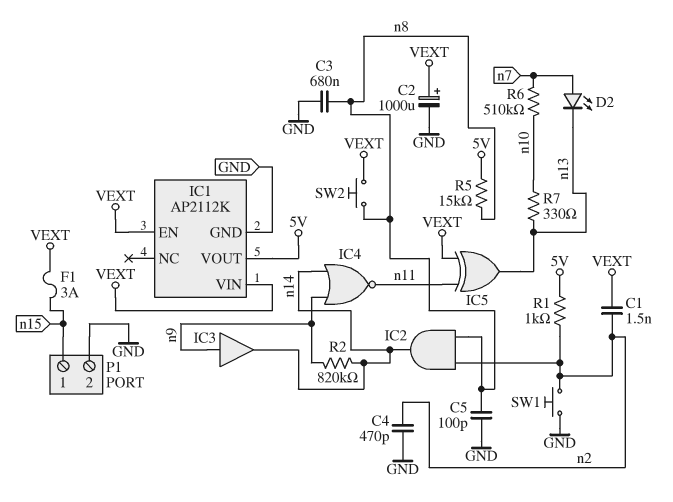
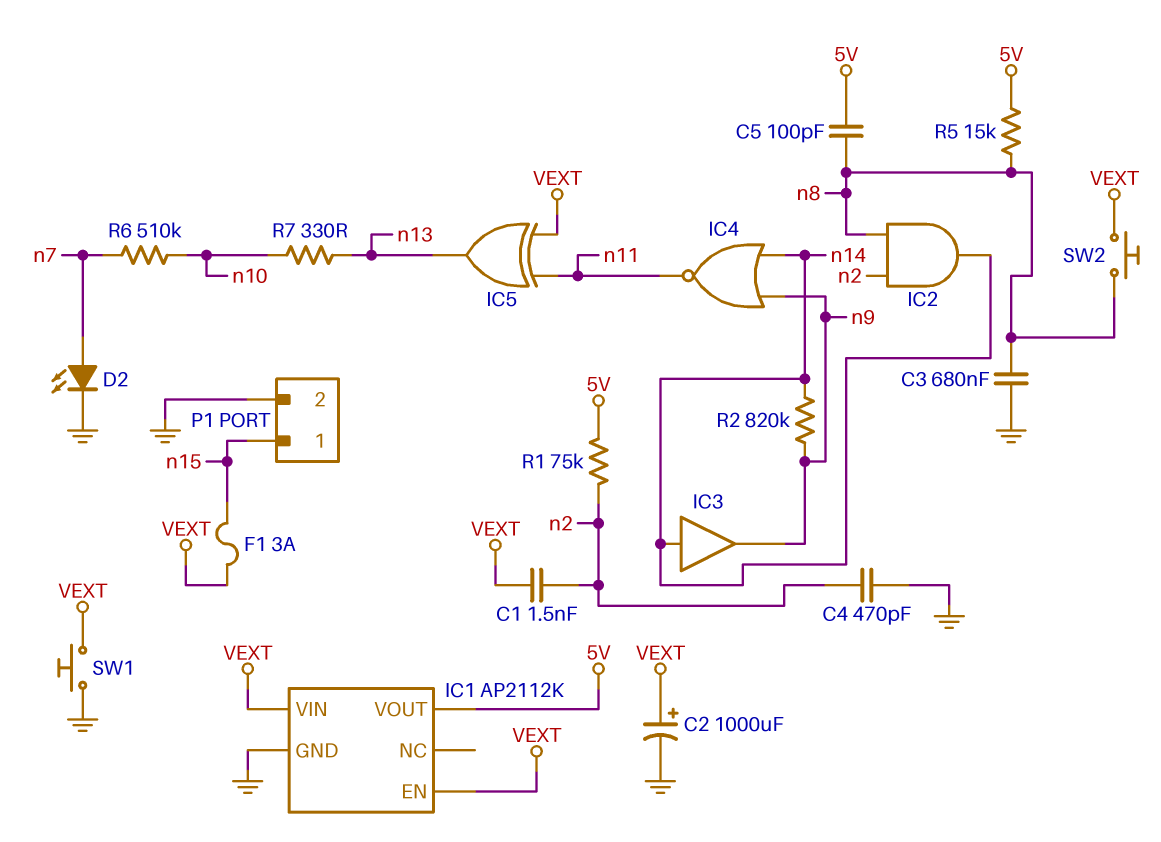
C5: 100pF (GND, n8) -> 100pF (5V, n8)
D2: LED (A n7, K n13) -> LED (A n7, K GND)
IC3: buffer (in n9, out n14) -> buffer (in n14, out n9)
R1: 1k (5V, n2) -> 75k (5V, n2)
SW1: button (GND, n2) -> button (GND, VEXT)

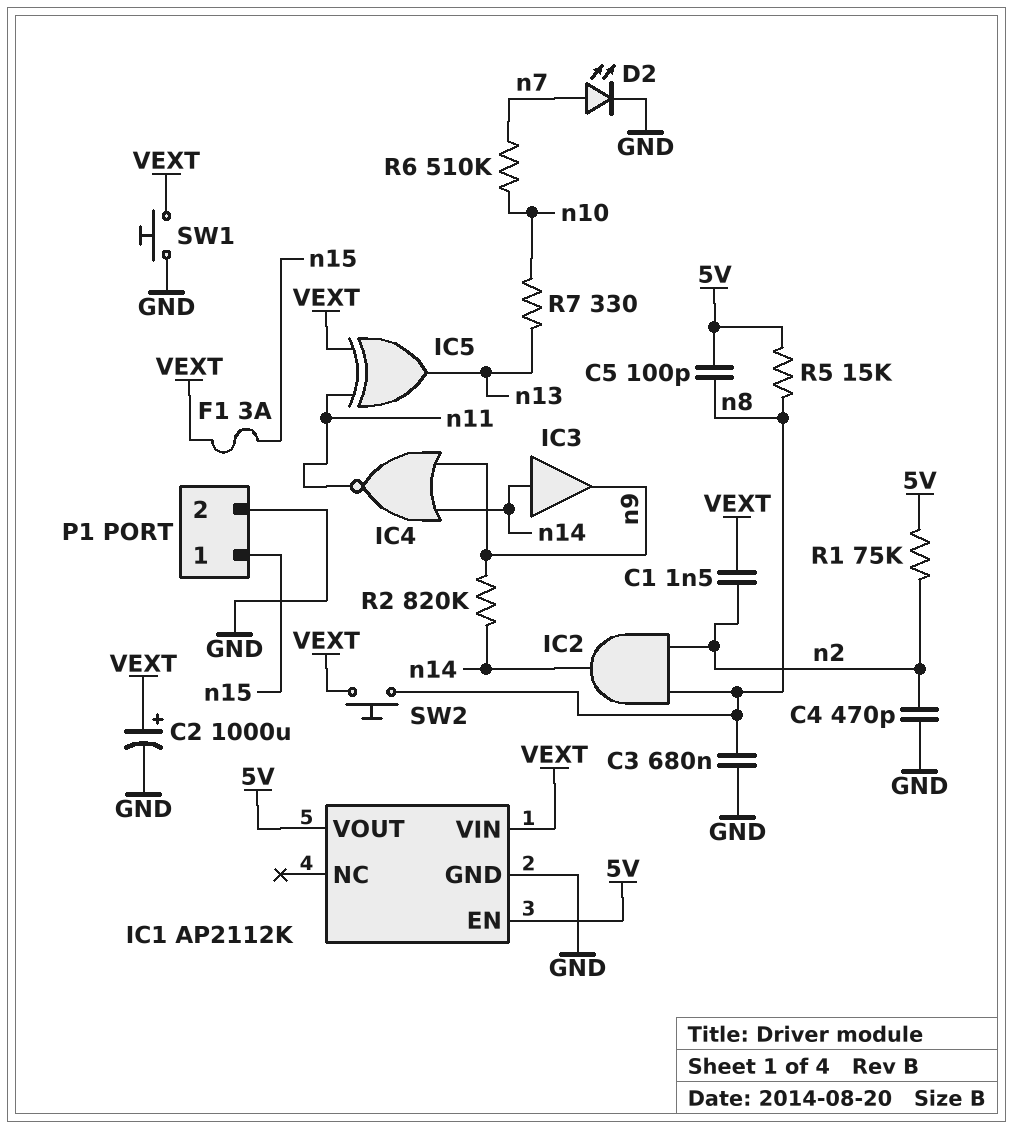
IC1 pin EN: VEXT -> 5V

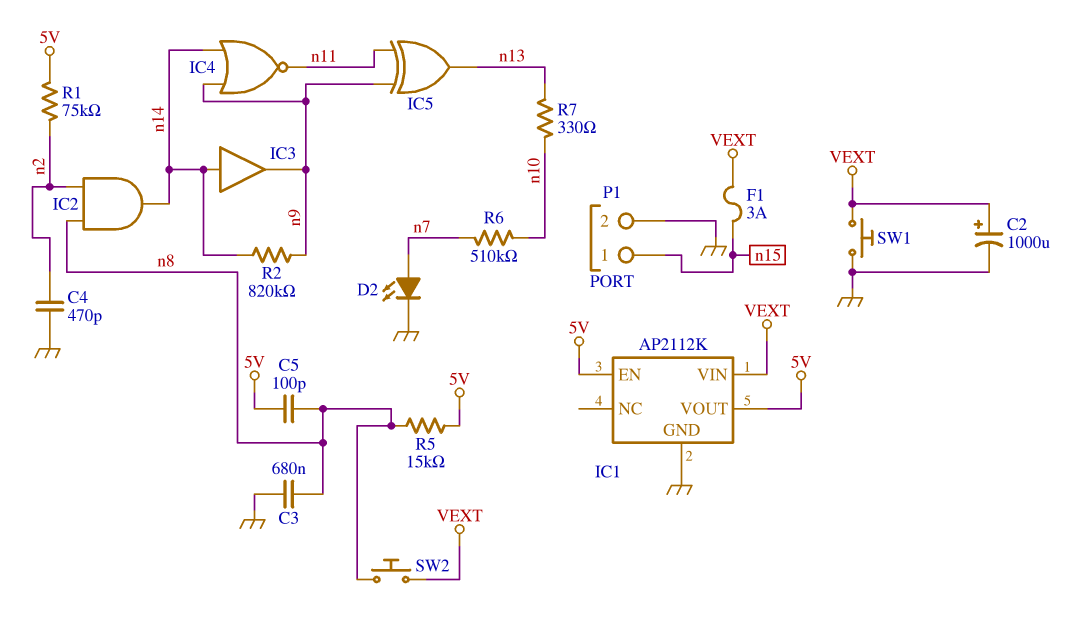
C1: 1.5nF (VEXT, n2) -> none
IC5: XOR (in VEXT, in n11, out n13) -> XOR (in n9, in n11, out n13)

